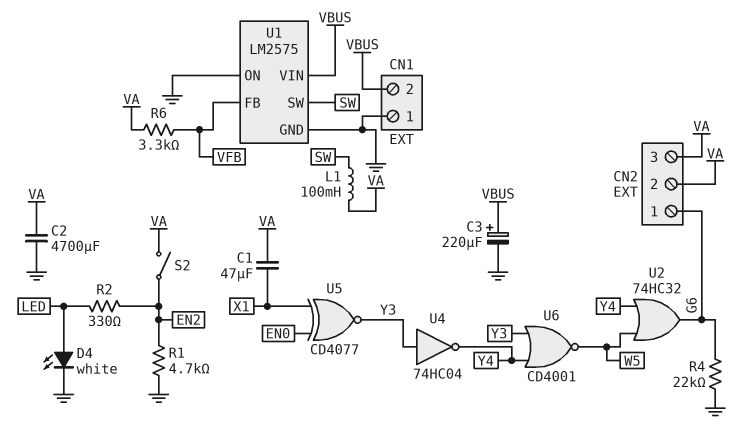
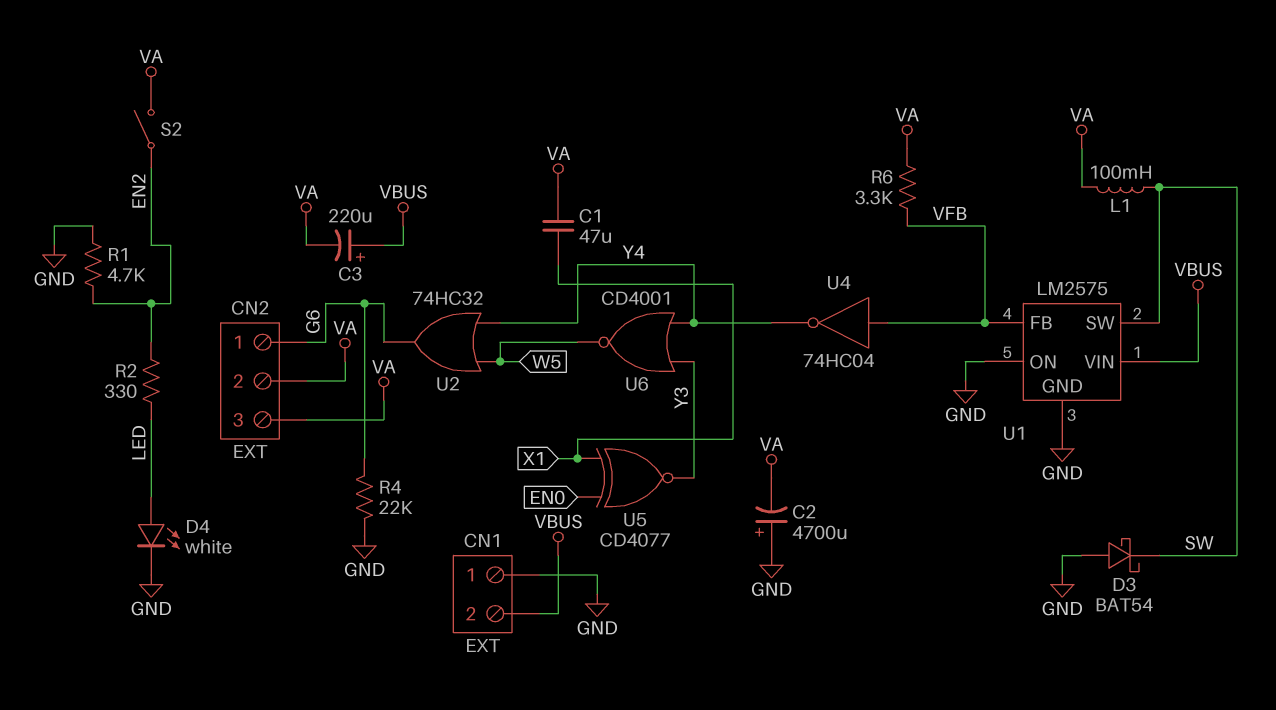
C2: 4700uF (GND, VA) -> 4700uF (plus GND, minus VA)
C3: 220uF (plus VBUS, minus GND) -> 220uF (plus VBUS, minus VA)
D3: none -> schottky BAT54 (A GND, K SW)
U4: NOT 74HC04 (in Y3, out Y4) -> NOT 74HC04 (in VFB, out Y4)

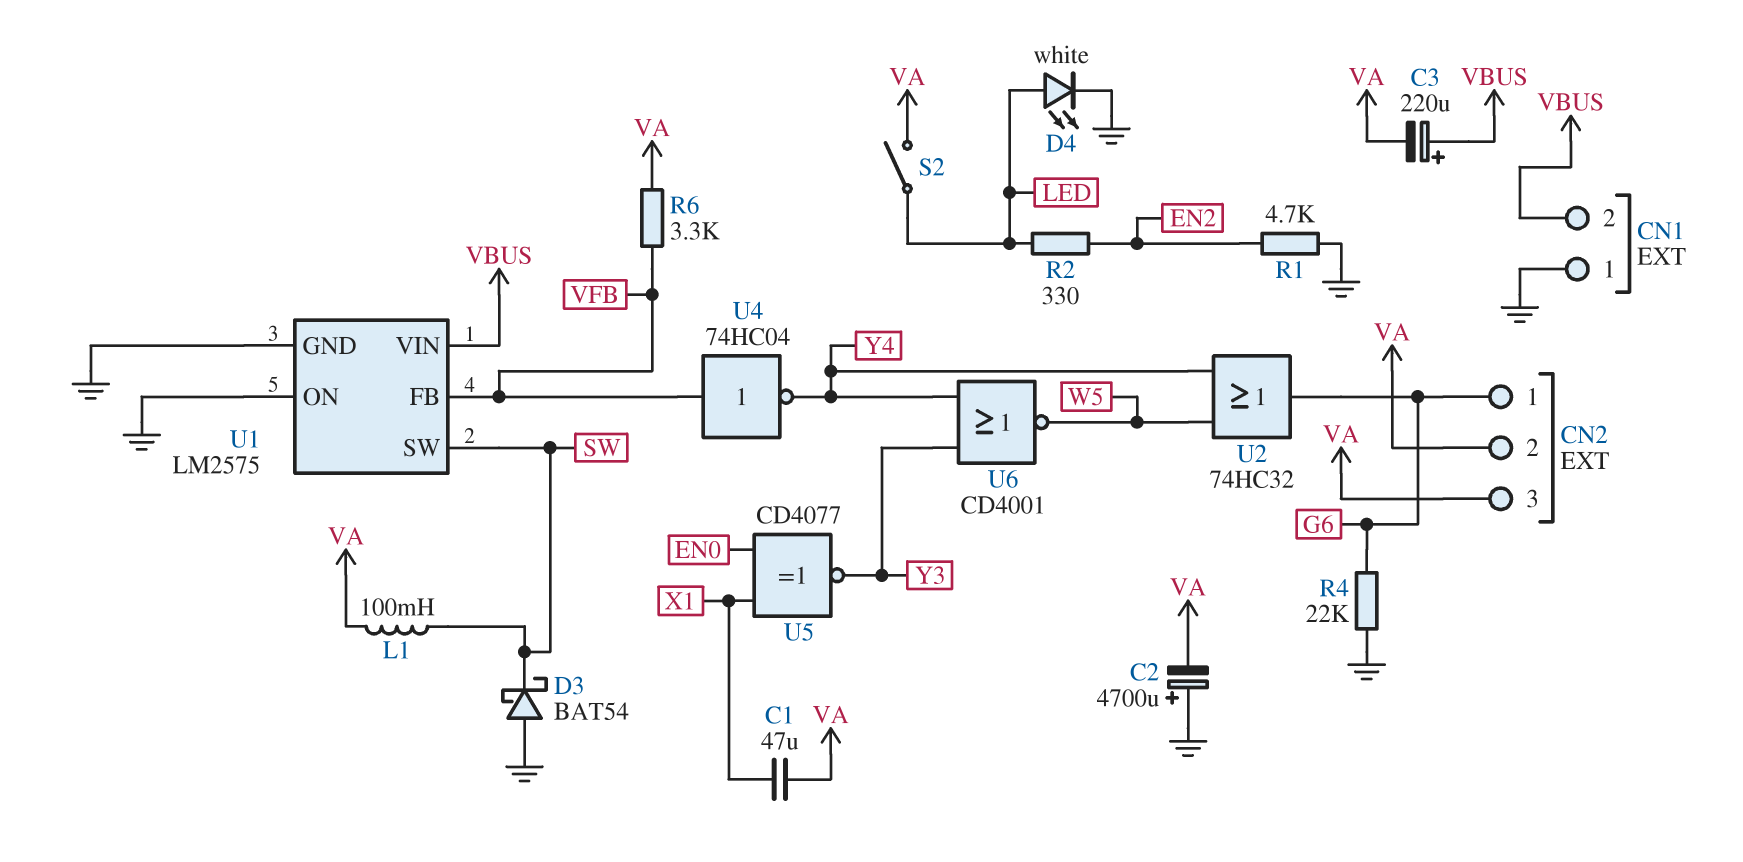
S2: switch (EN2, VA) -> switch (LED, VA)

